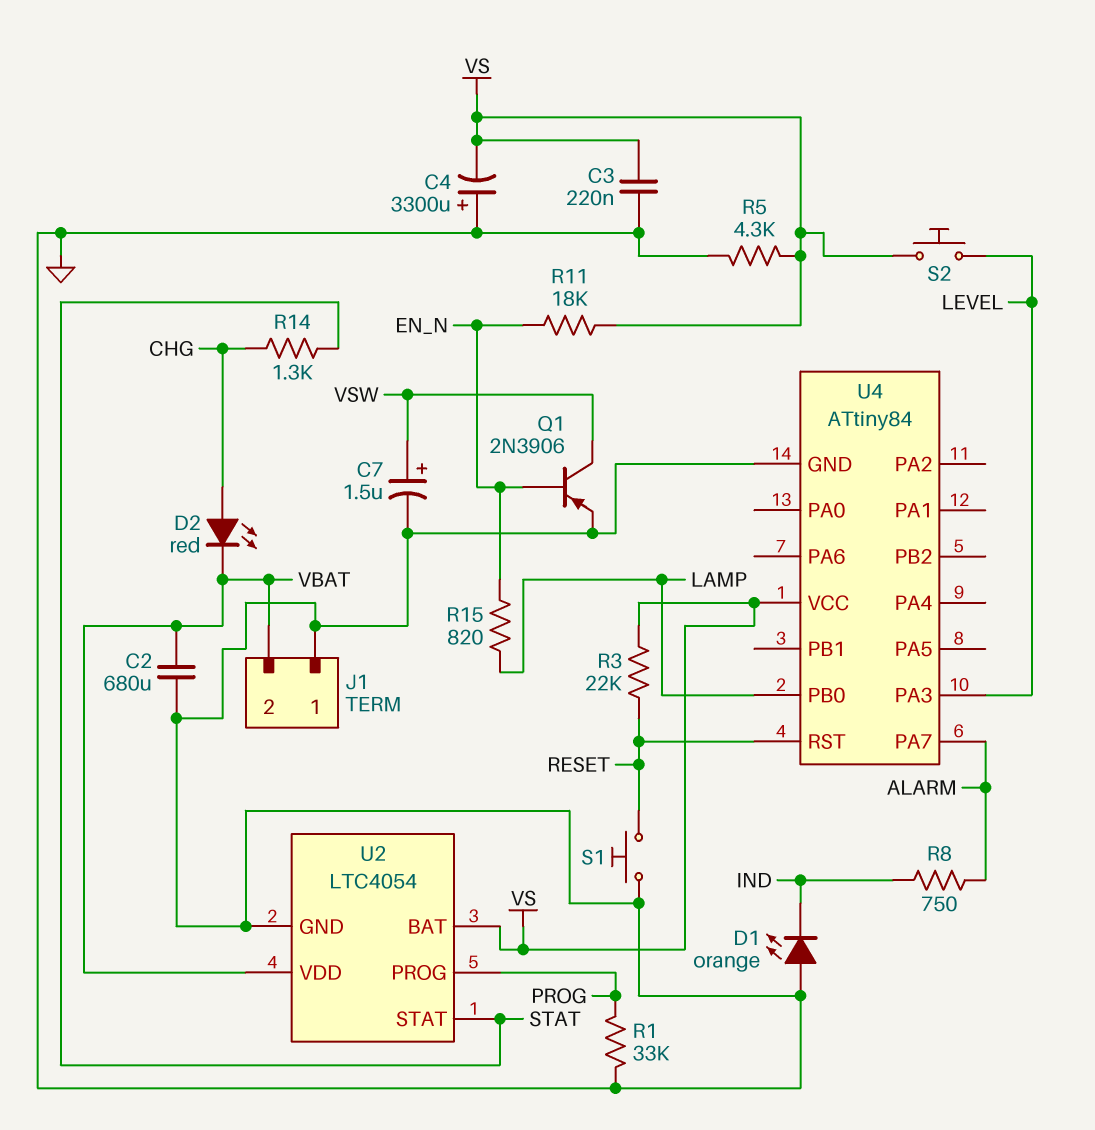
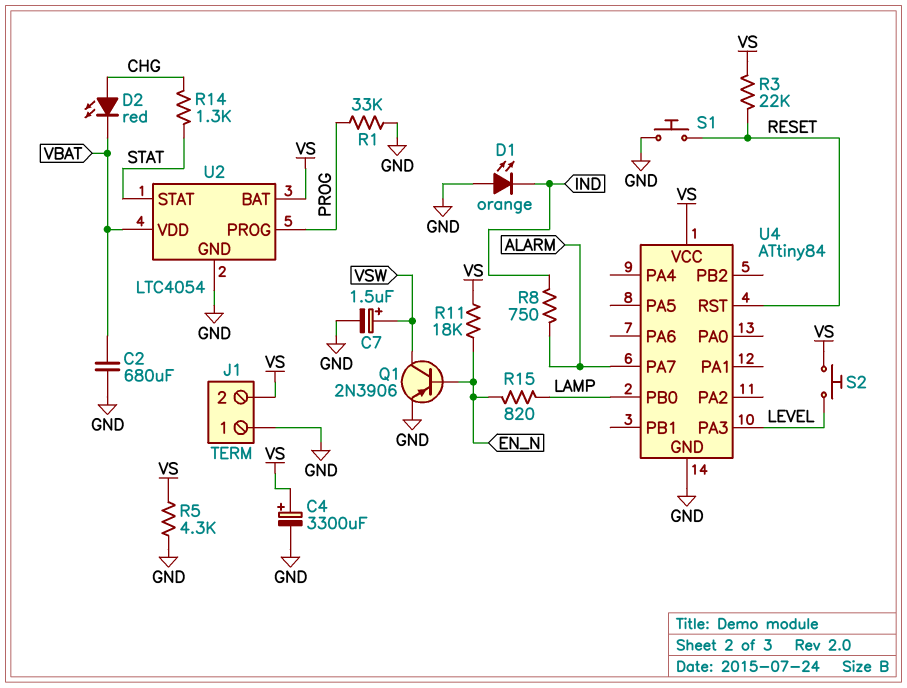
C3: 220nF (GND, VS) -> none
C4: 3300uF (plus GND, minus VS) -> 3300uF (plus VS, minus GND)
J1 pin 2: VBAT -> VS

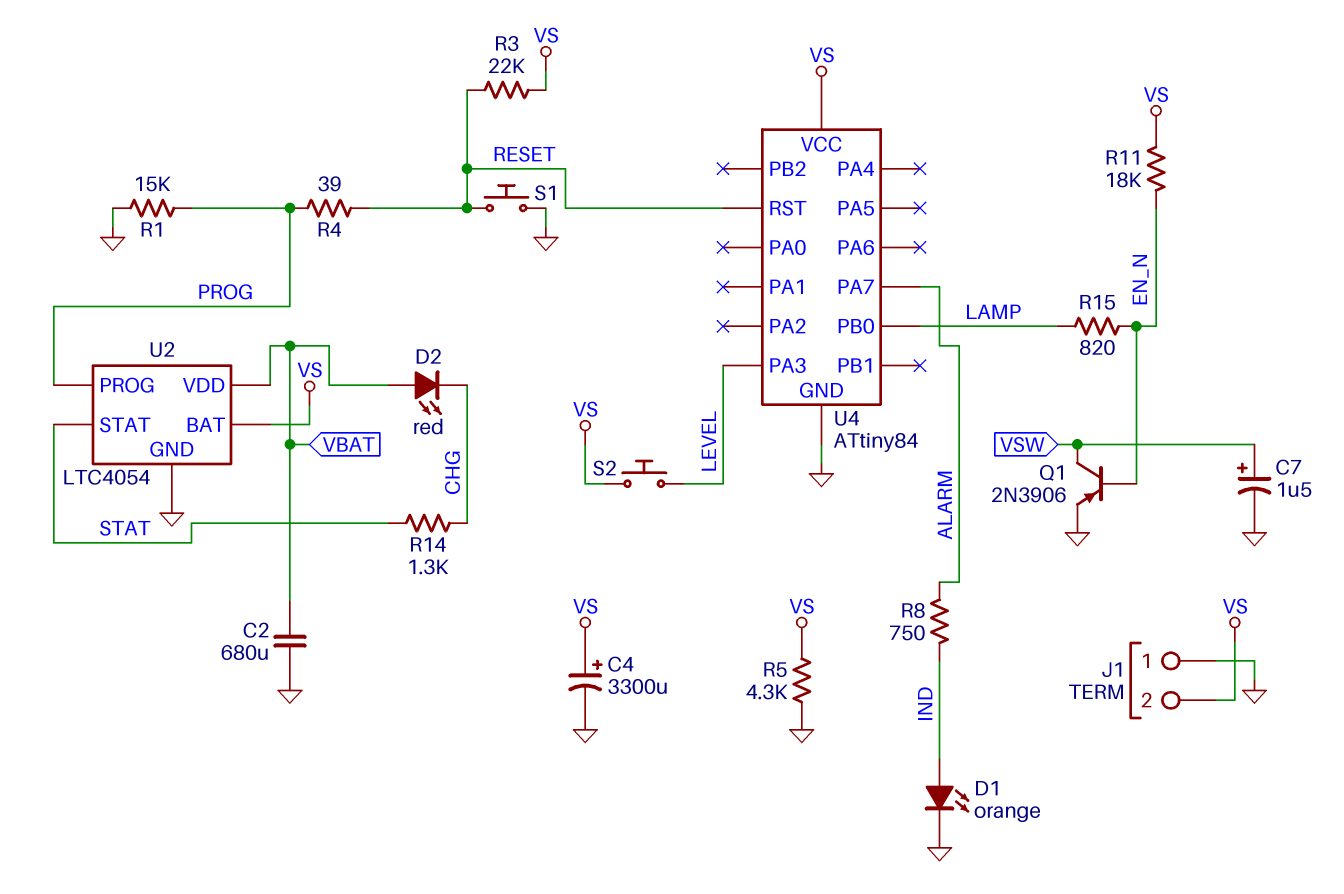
D1: LED orange (A GND, K IND) -> LED orange (A IND, K GND)
D2: LED red (A CHG, K VBAT) -> LED red (A VBAT, K CHG)
R1: 33k (GND, PROG) -> 15k (GND, PROG)
R4: none -> 39 (PROG, RESET)

